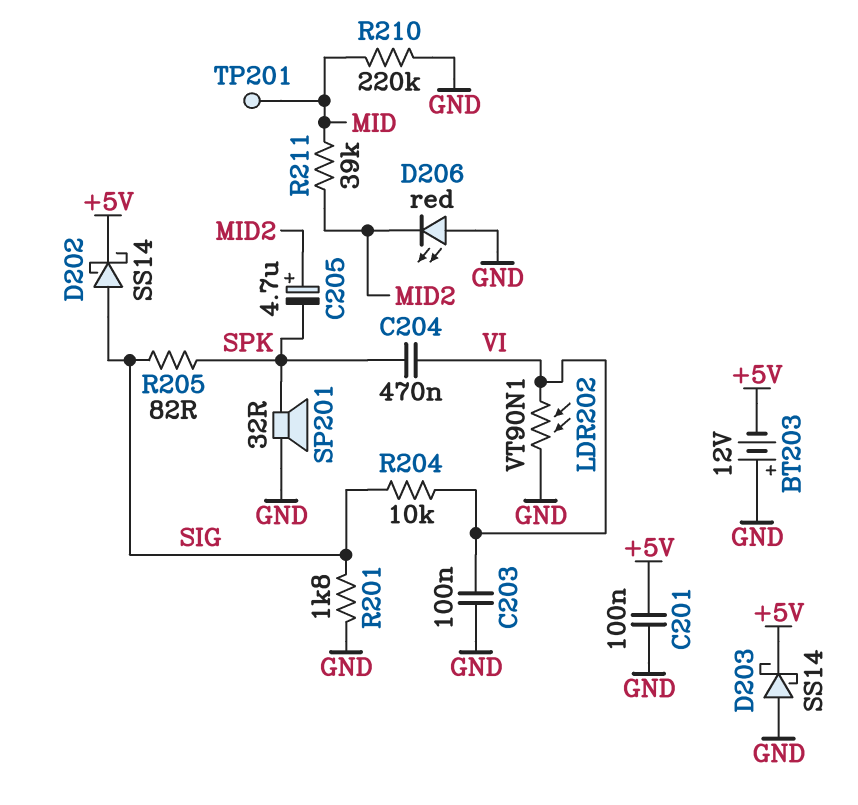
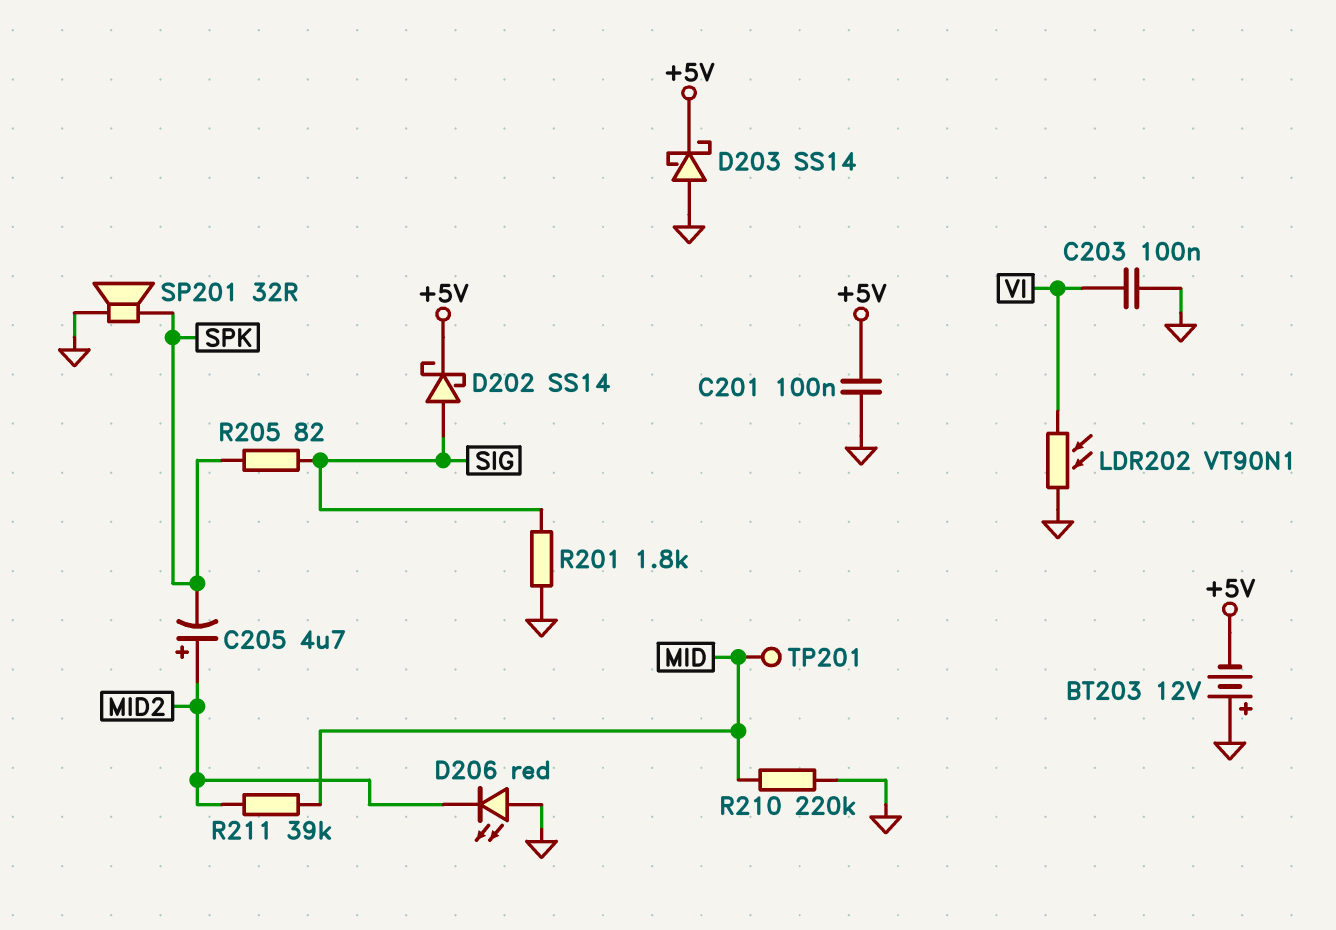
C204: 470nF (SPK, VI) -> none
R204: 10k (SIG, VI) -> none

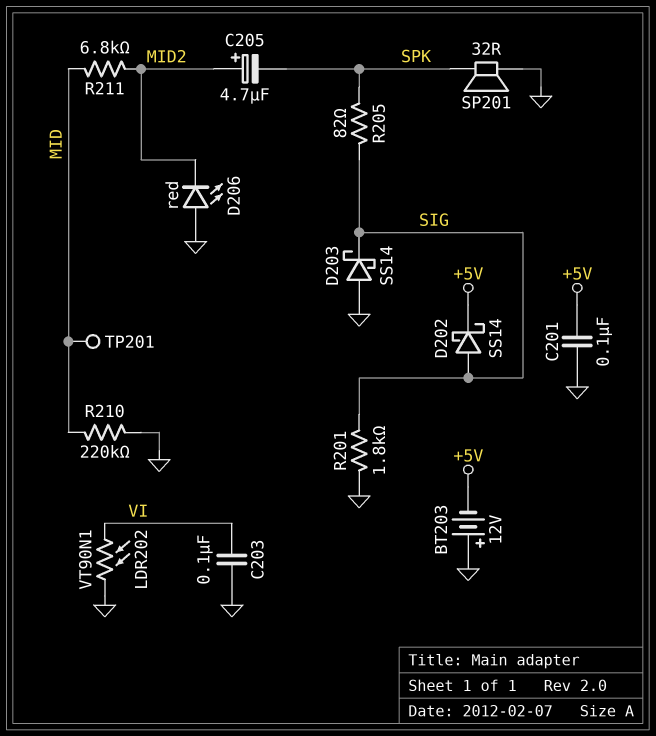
D203: schottky SS14 (A GND, K +5V) -> schottky SS14 (A GND, K SIG)
R211: 39k (MID, MID2) -> 6.8k (MID, MID2)

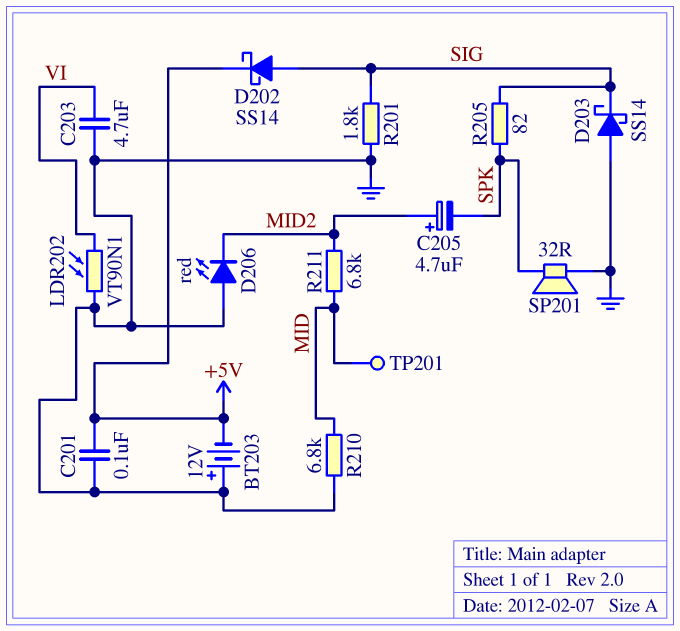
C203: 100nF (GND, VI) -> 4.7uF (GND, VI)
R210: 220k (GND, MID) -> 6.8k (GND, MID)

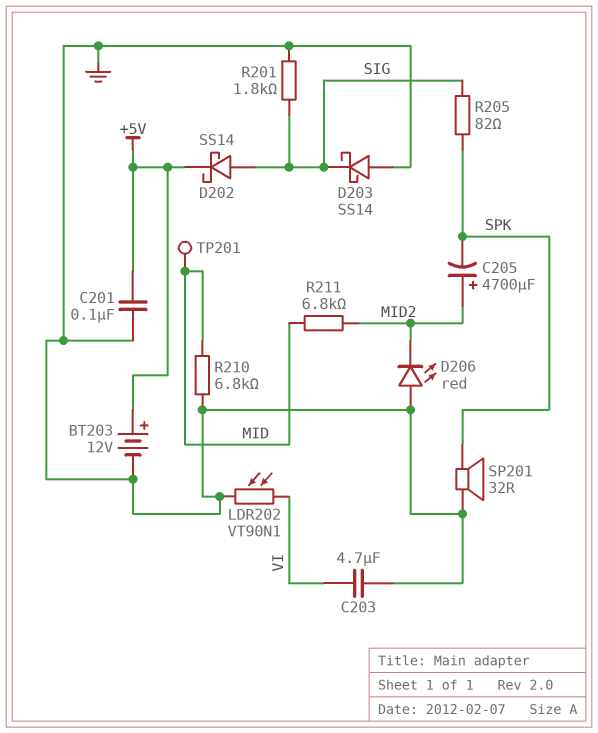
BT203: 12V (plus GND, minus +5V) -> 12V (plus +5V, minus GND)
C205: 4.7uF (plus MID2, minus SPK) -> 4700uF (plus MID2, minus SPK)

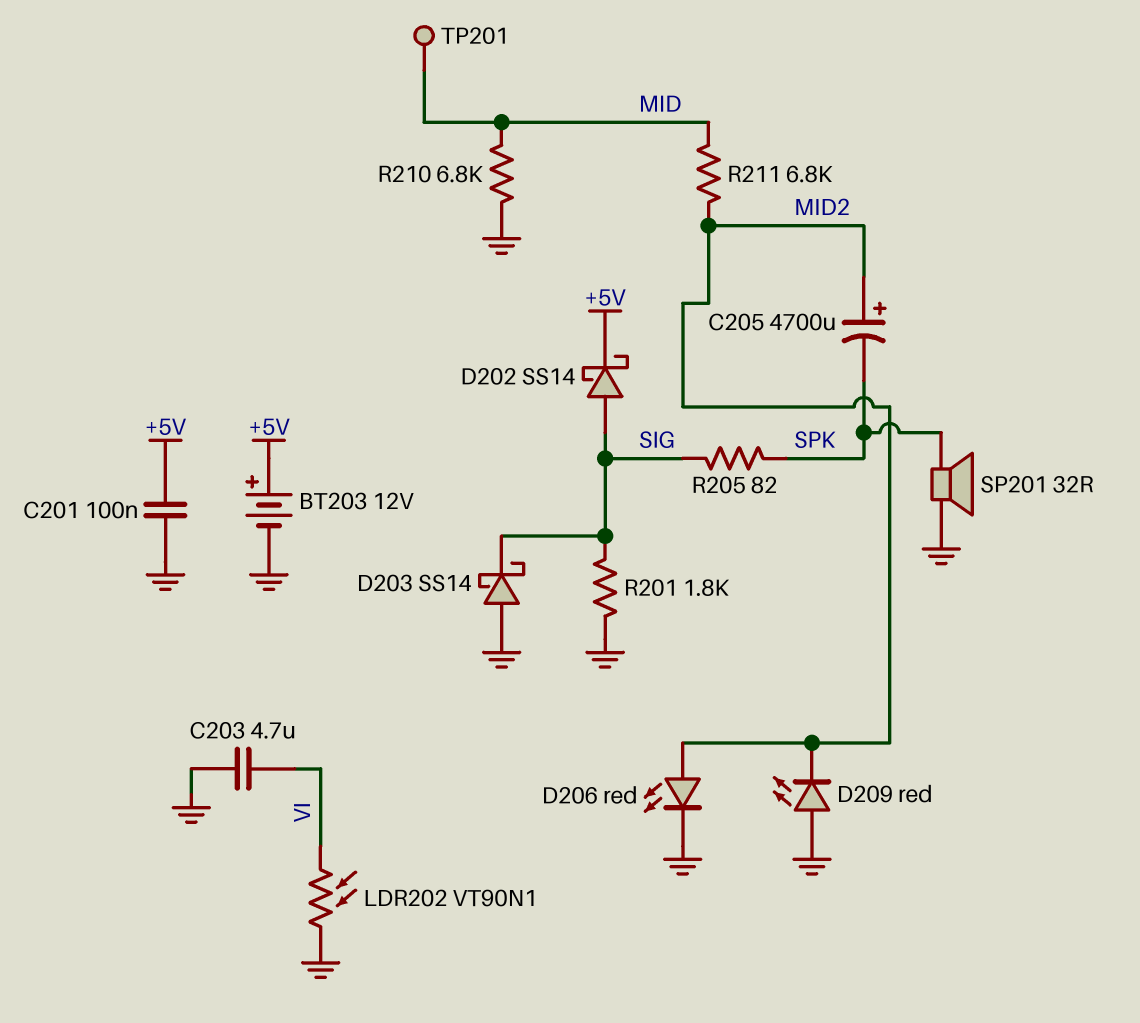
D206: LED red (A GND, K MID2) -> LED red (A MID2, K GND)
D209: none -> LED red (A GND, K MID2)

